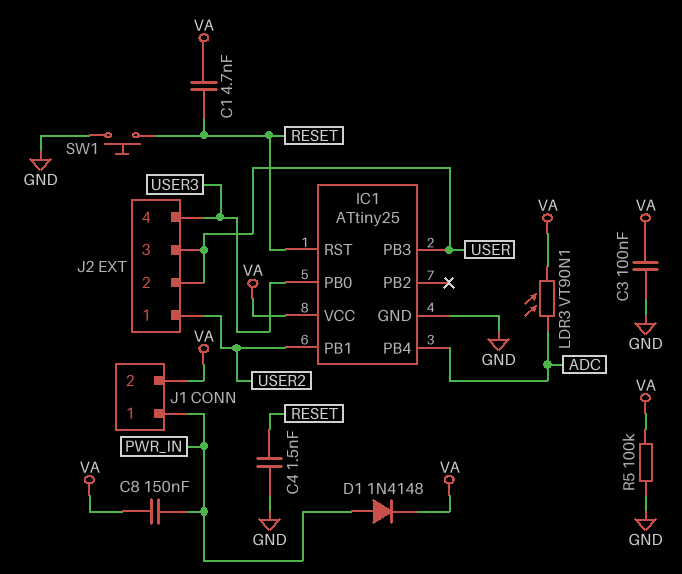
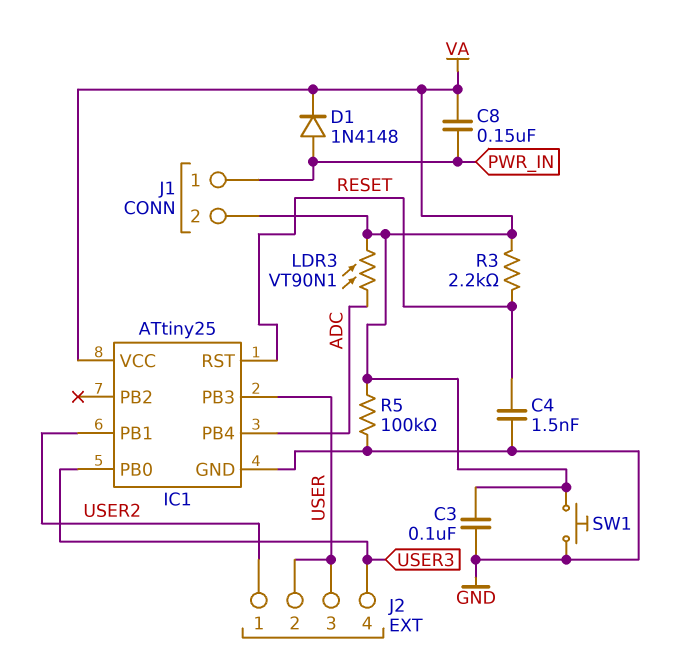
C1: 4.7nF (RESET, VA) -> none
R3: none -> 2.2k (RESET, VA)
SW1: button (GND, RESET) -> button (GND, VA)

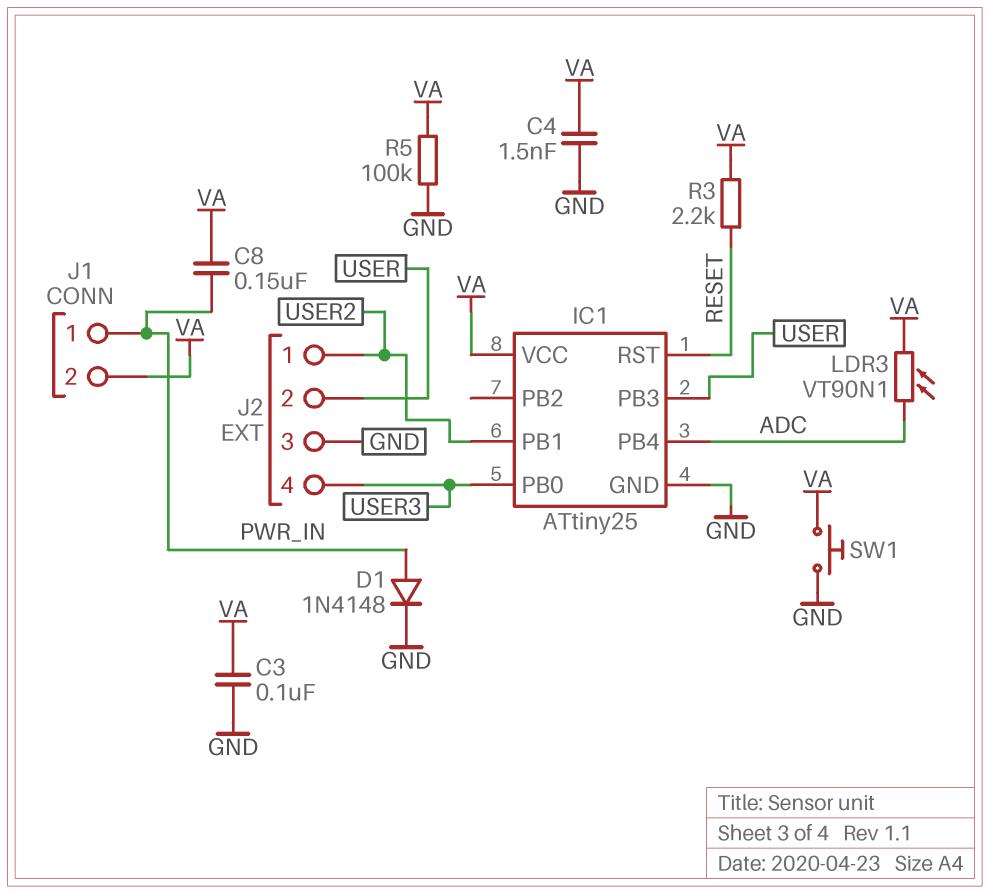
C4: 1.5nF (GND, RESET) -> 1.5nF (GND, VA)
D1: diode 1N4148 (A PWR_IN, K VA) -> diode 1N4148 (A PWR_IN, K GND)
J2 pin 3: USER -> GND

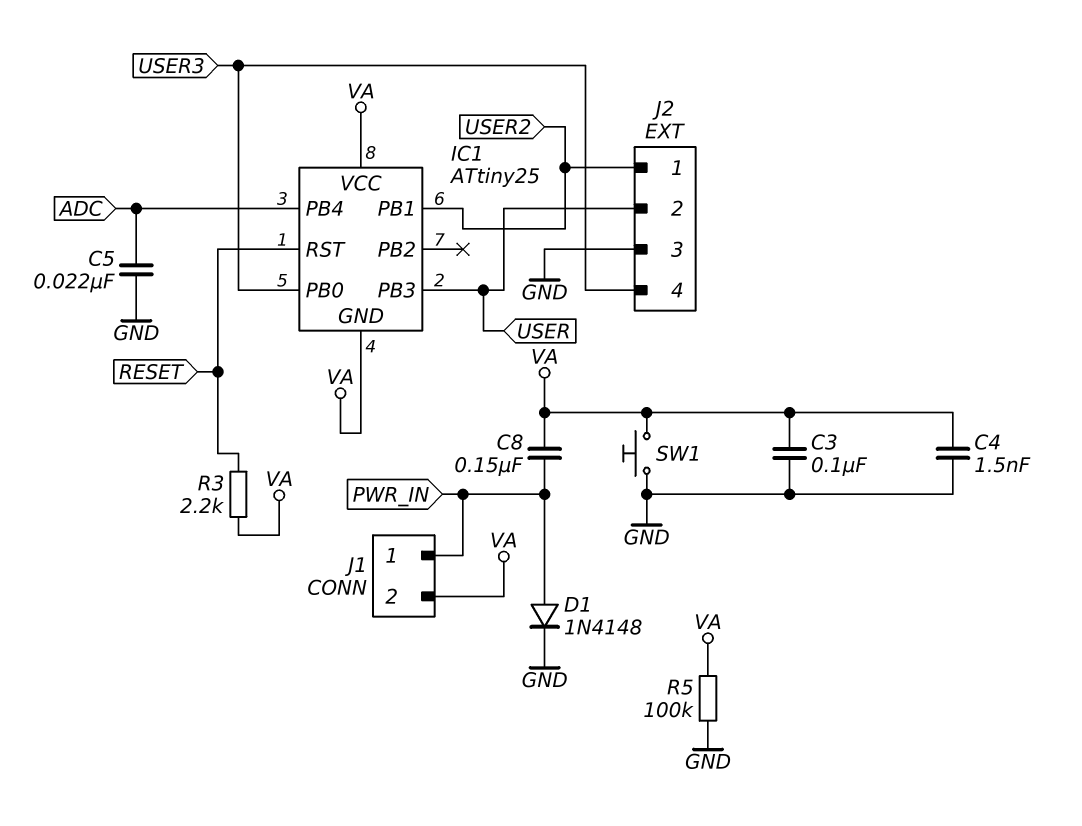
C5: none -> 22nF (ADC, GND)
IC1 pin GND: GND -> VA
LDR3: VT90N1 (ADC, VA) -> none

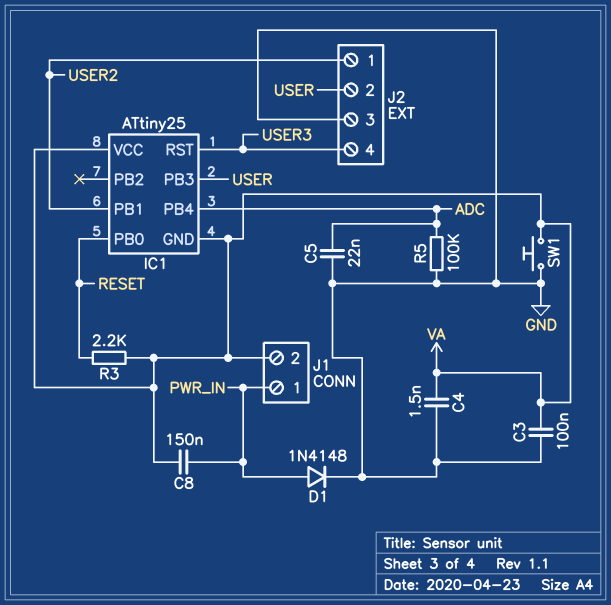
IC1 pin PB0: USER3 -> RESET
IC1 pin RST: RESET -> USER3
R5: 100k (GND, VA) -> 100k (ADC, GND)

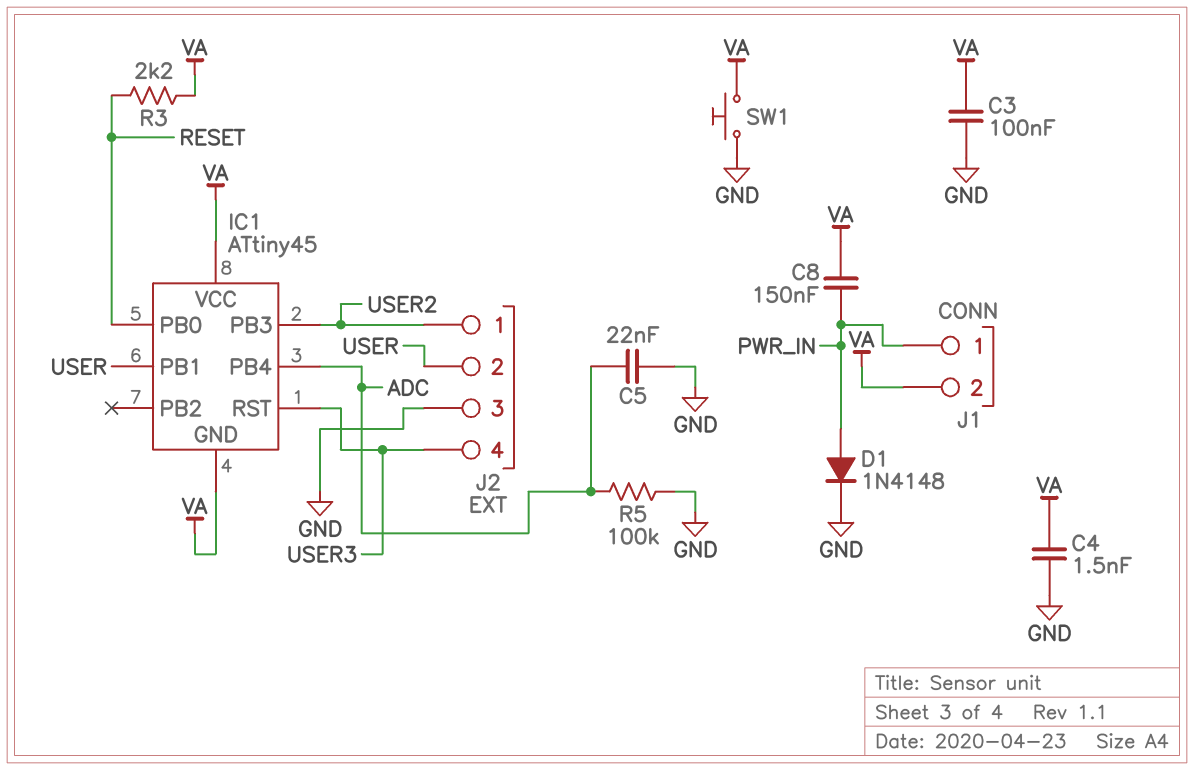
IC1: ATtiny25 -> ATtiny45
IC1 pin PB1: USER2 -> USER
IC1 pin PB3: USER -> USER2

